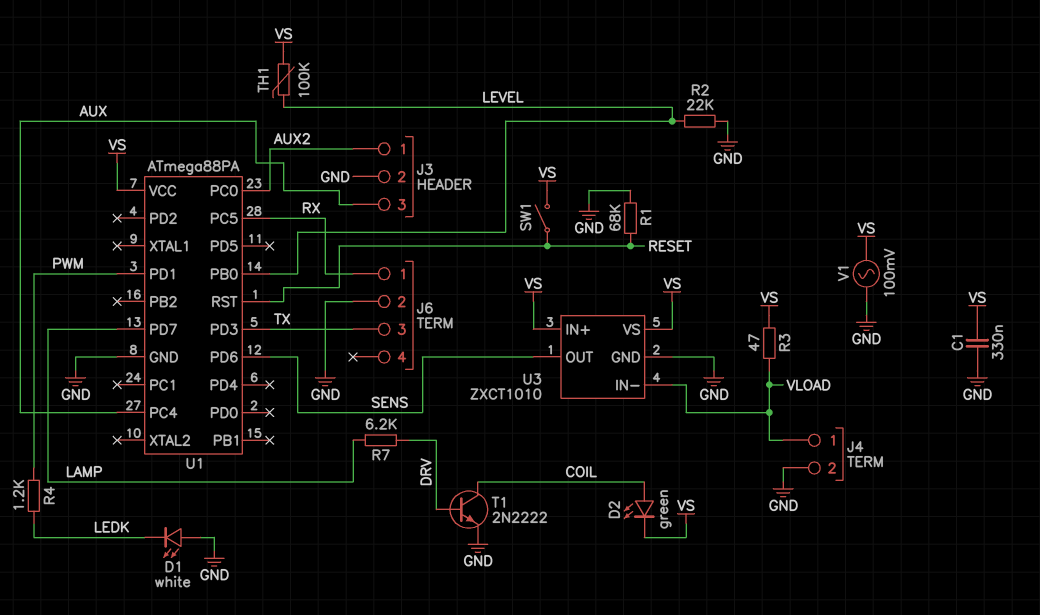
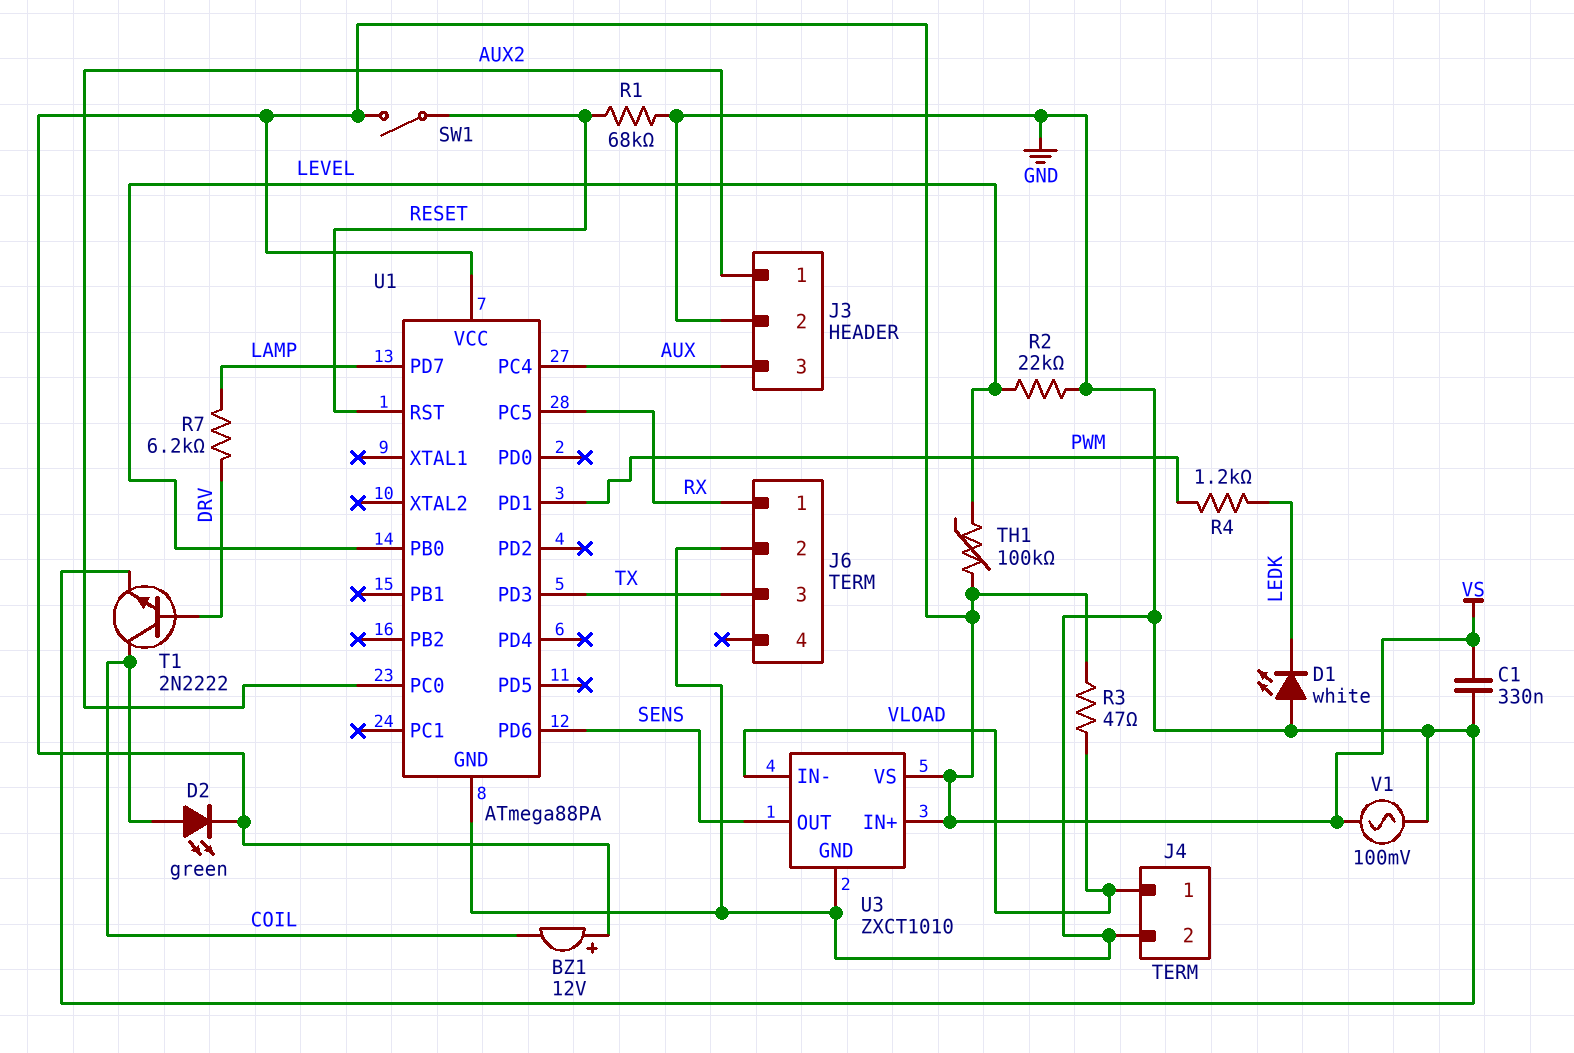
BZ1: none -> buzzer 12V (plus VS, minus COIL)

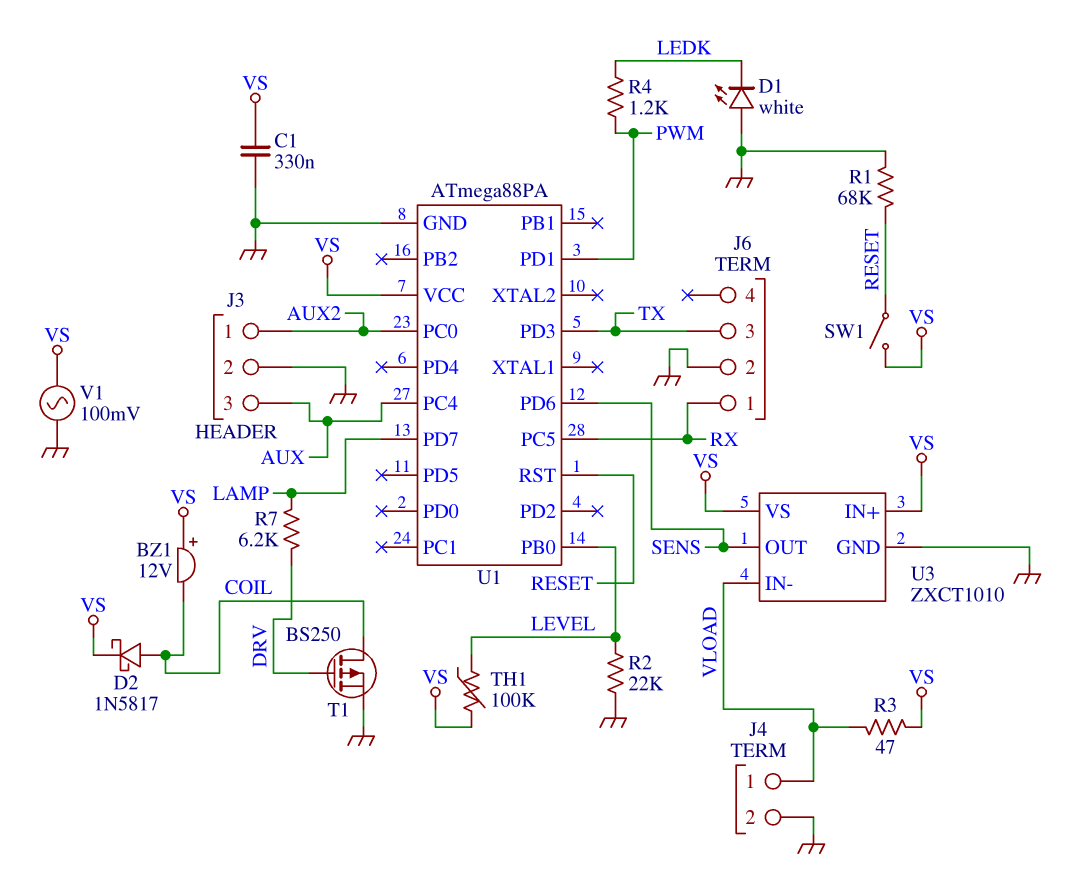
D2: LED green (A COIL, K VS) -> schottky 1N5817 (A COIL, K VS)
T1: NPN 2N2222 (B DRV, C COIL, E GND) -> PMOS BS250 (G DRV, D COIL, S GND)

